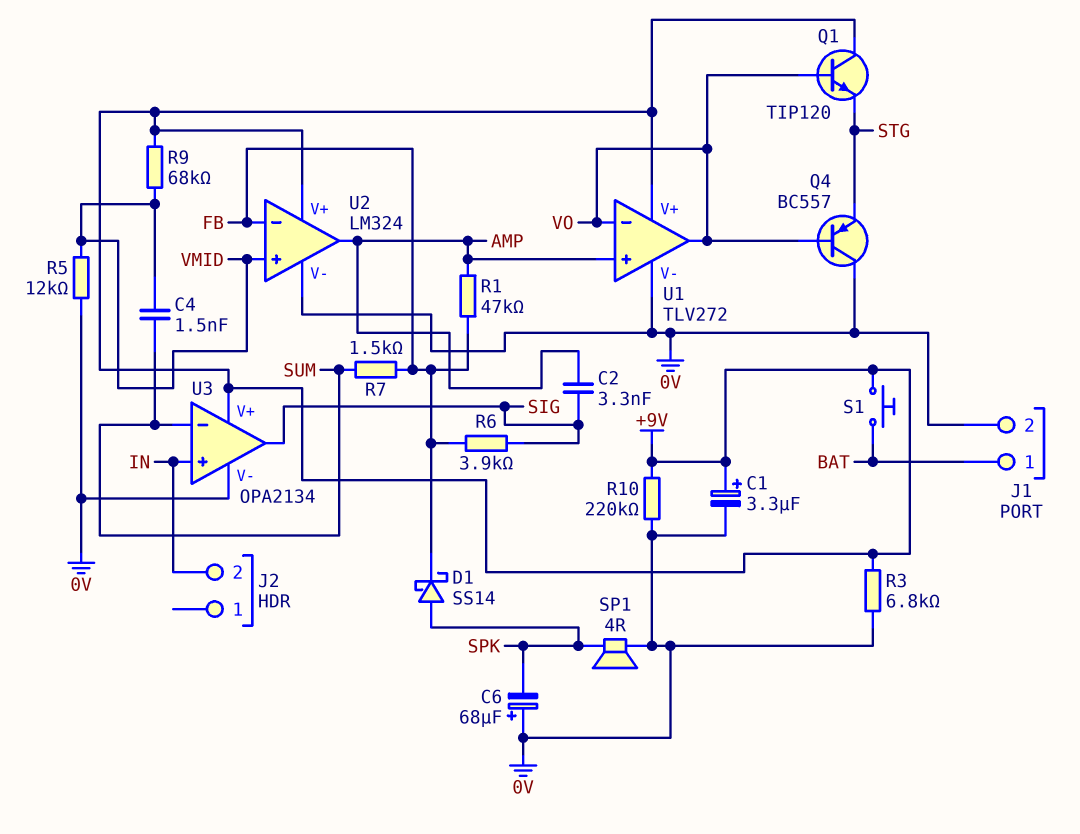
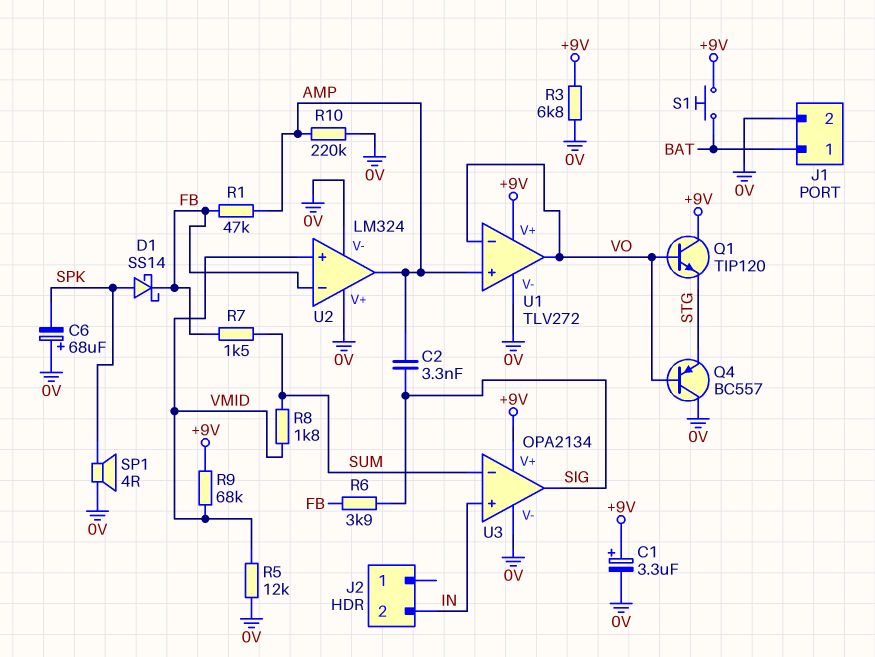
C4: 1.5nF (SUM, VMID) -> none
R8: none -> 1.8k (SUM, VMID)
R10: 220k (+9V, 0V) -> 220k (0V, AMP)
U2 pin V+: +9V -> 0V

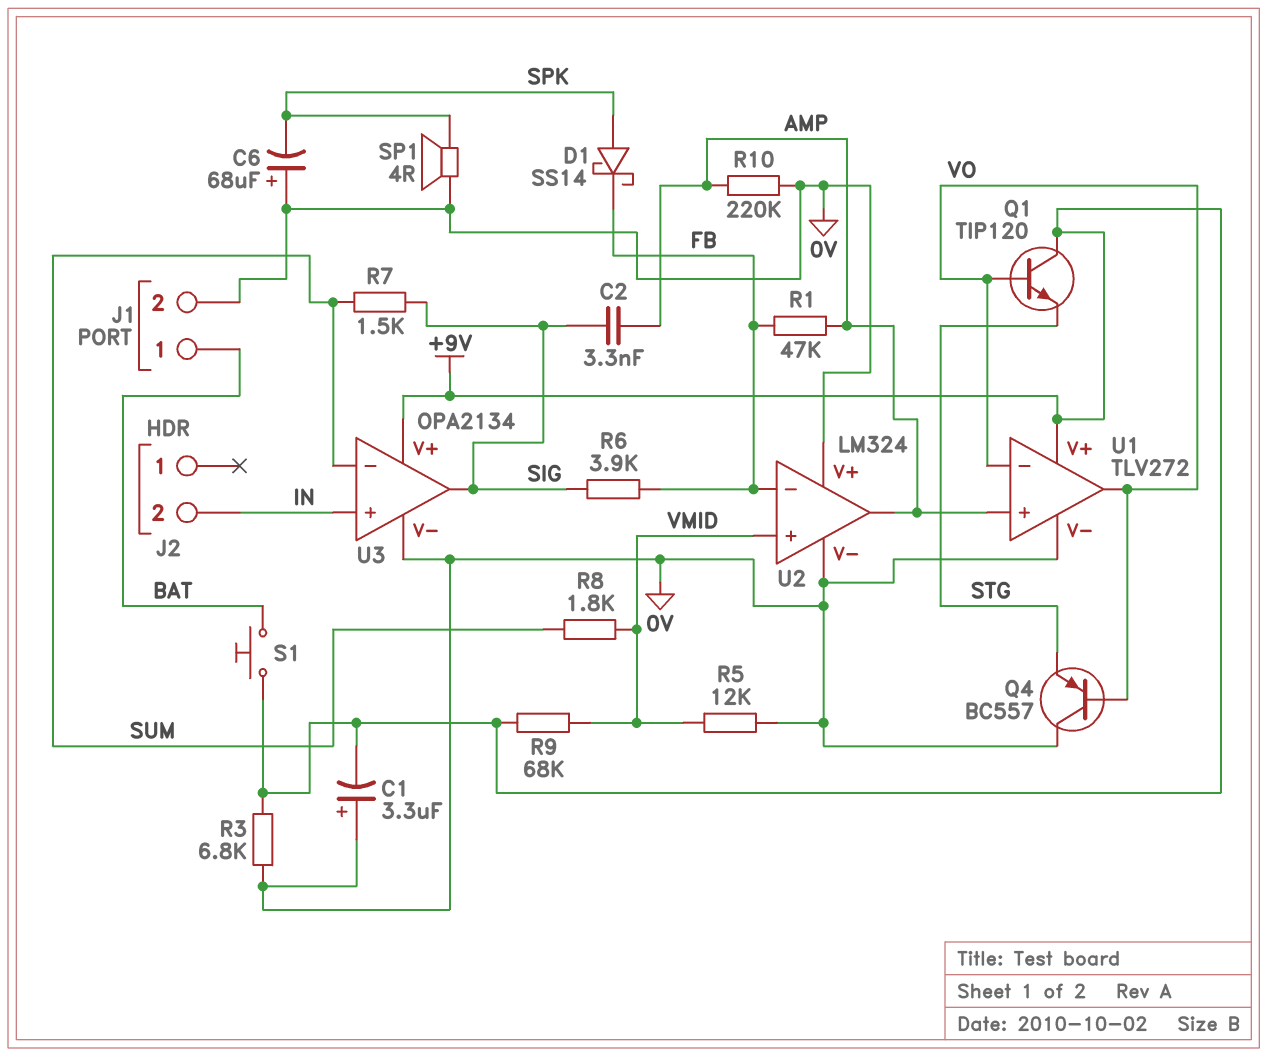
C1: 3.3uF (plus +9V, minus 0V) -> 3.3uF (plus 0V, minus +9V)
R7: 1.5k (FB, SUM) -> 1.5k (SIG, SUM)

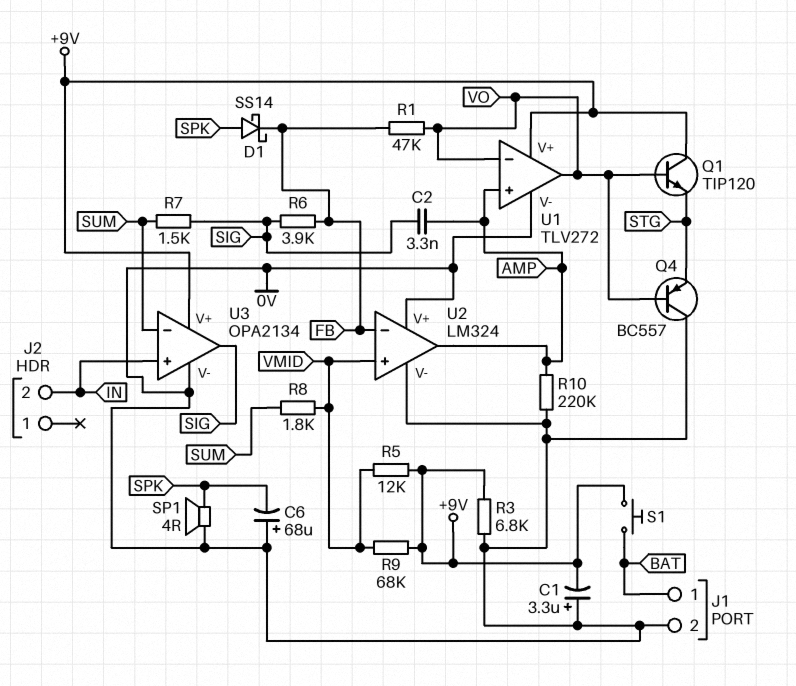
R1: 47k (AMP, FB) -> 47k (FB, VO)
R5: 12k (0V, VMID) -> 12k (+9V, VMID)

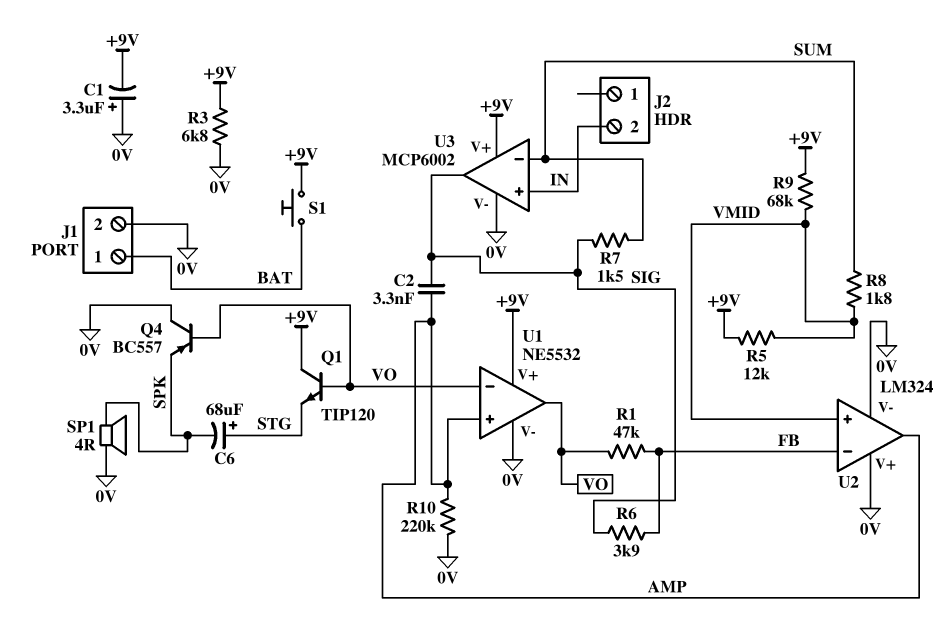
C6: 68uF (plus 0V, minus SPK) -> 68uF (plus STG, minus SPK)
D1: schottky SS14 (A SPK, K FB) -> none
Q4: PNP BC557 (B VO, C 0V, E STG) -> PNP BC557 (B VO, C 0V, E SPK)
U1: TLV272 -> NE5532
U3: OPA2134 -> MCP6002

